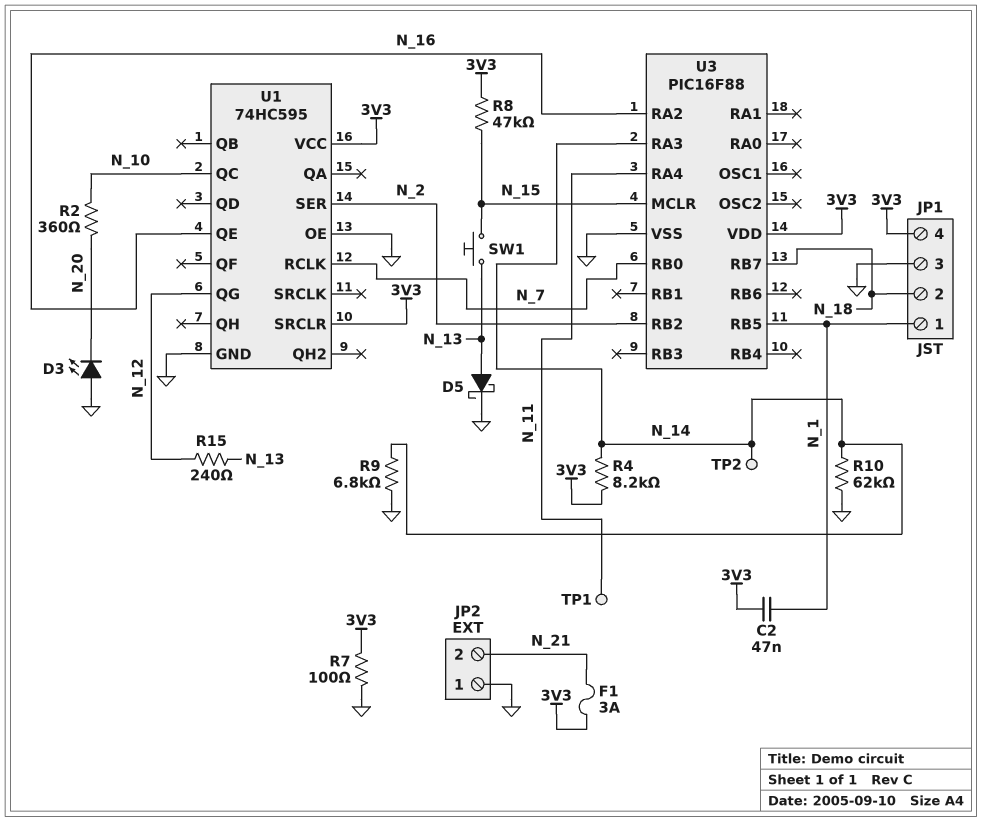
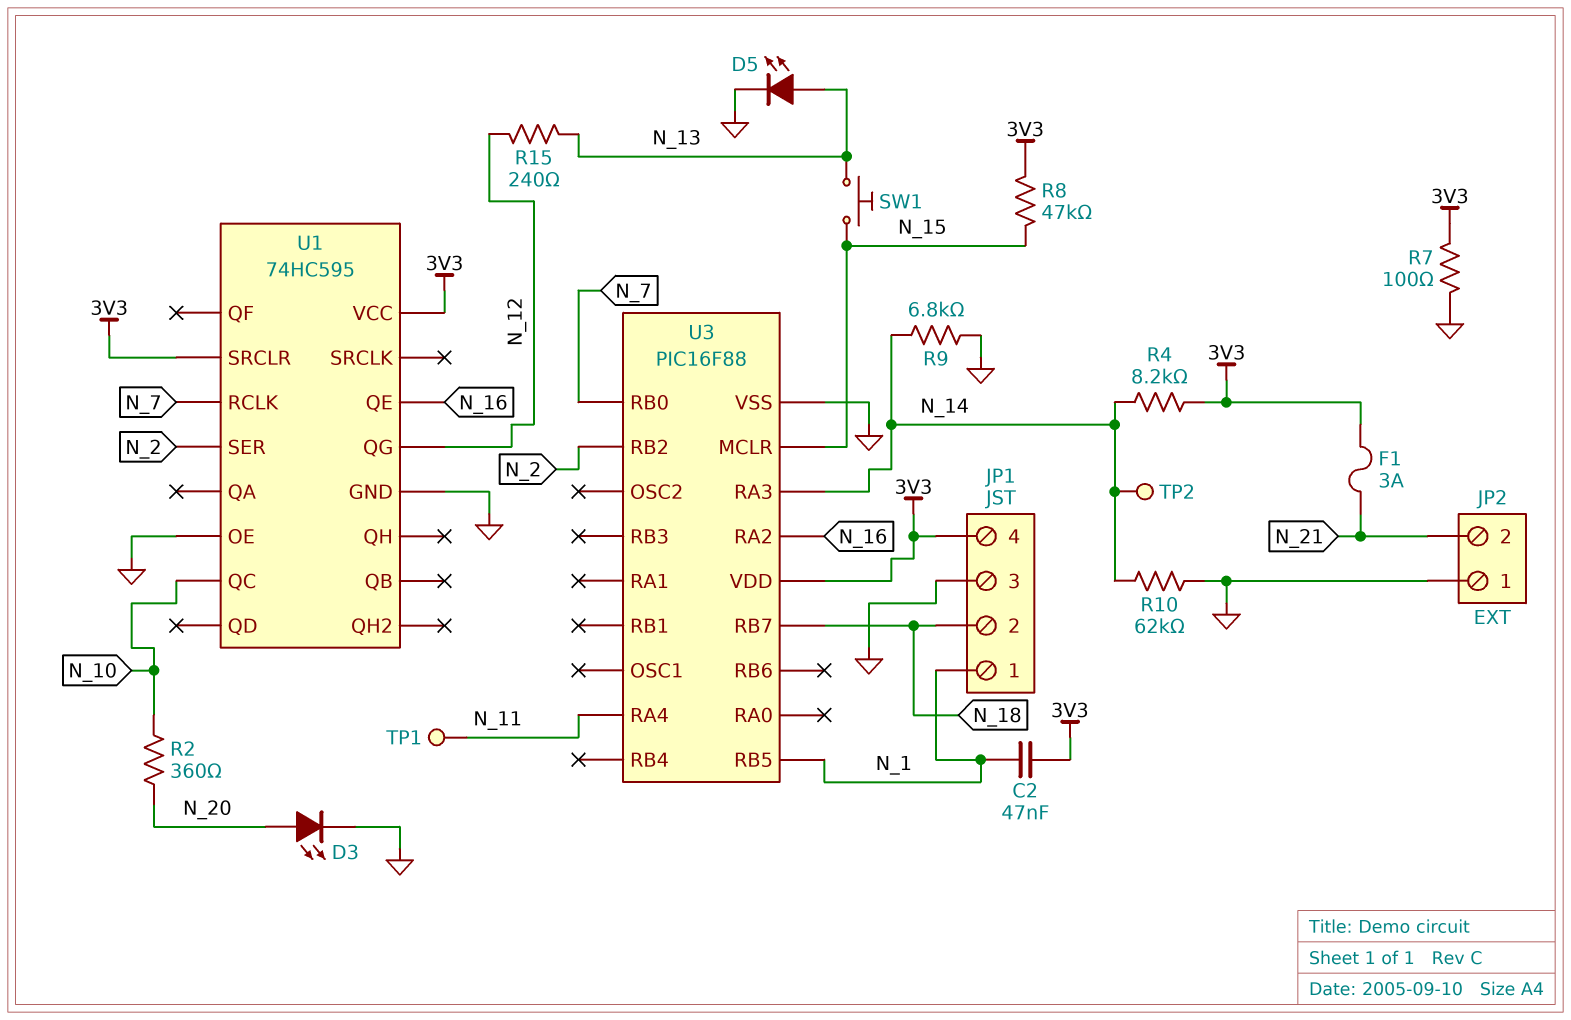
D3: LED (A GND, K N_20) -> LED (A N_20, K GND)
D5: schottky (A N_13, K GND) -> LED (A N_13, K GND)

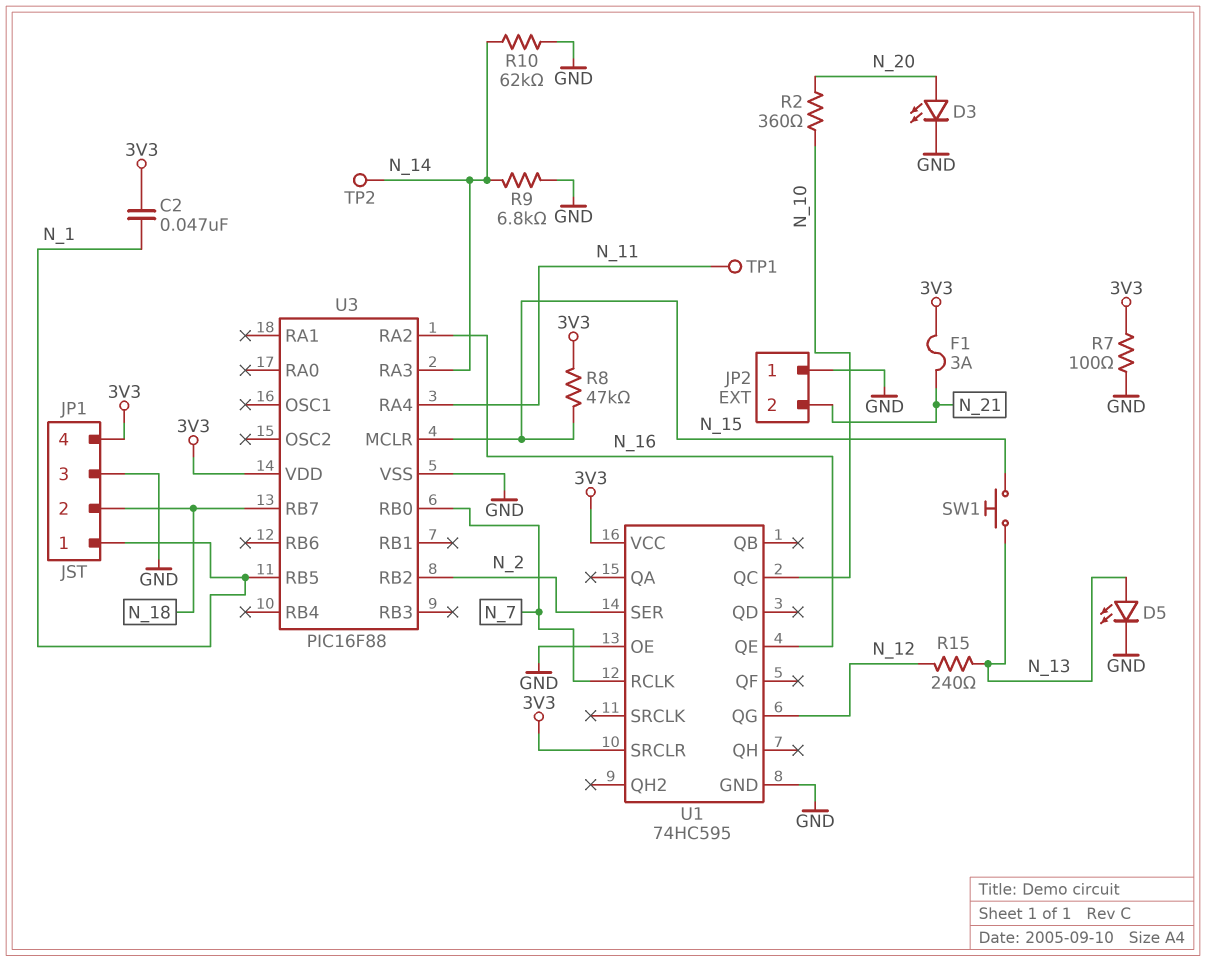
R4: 8.2k (3V3, N_14) -> none

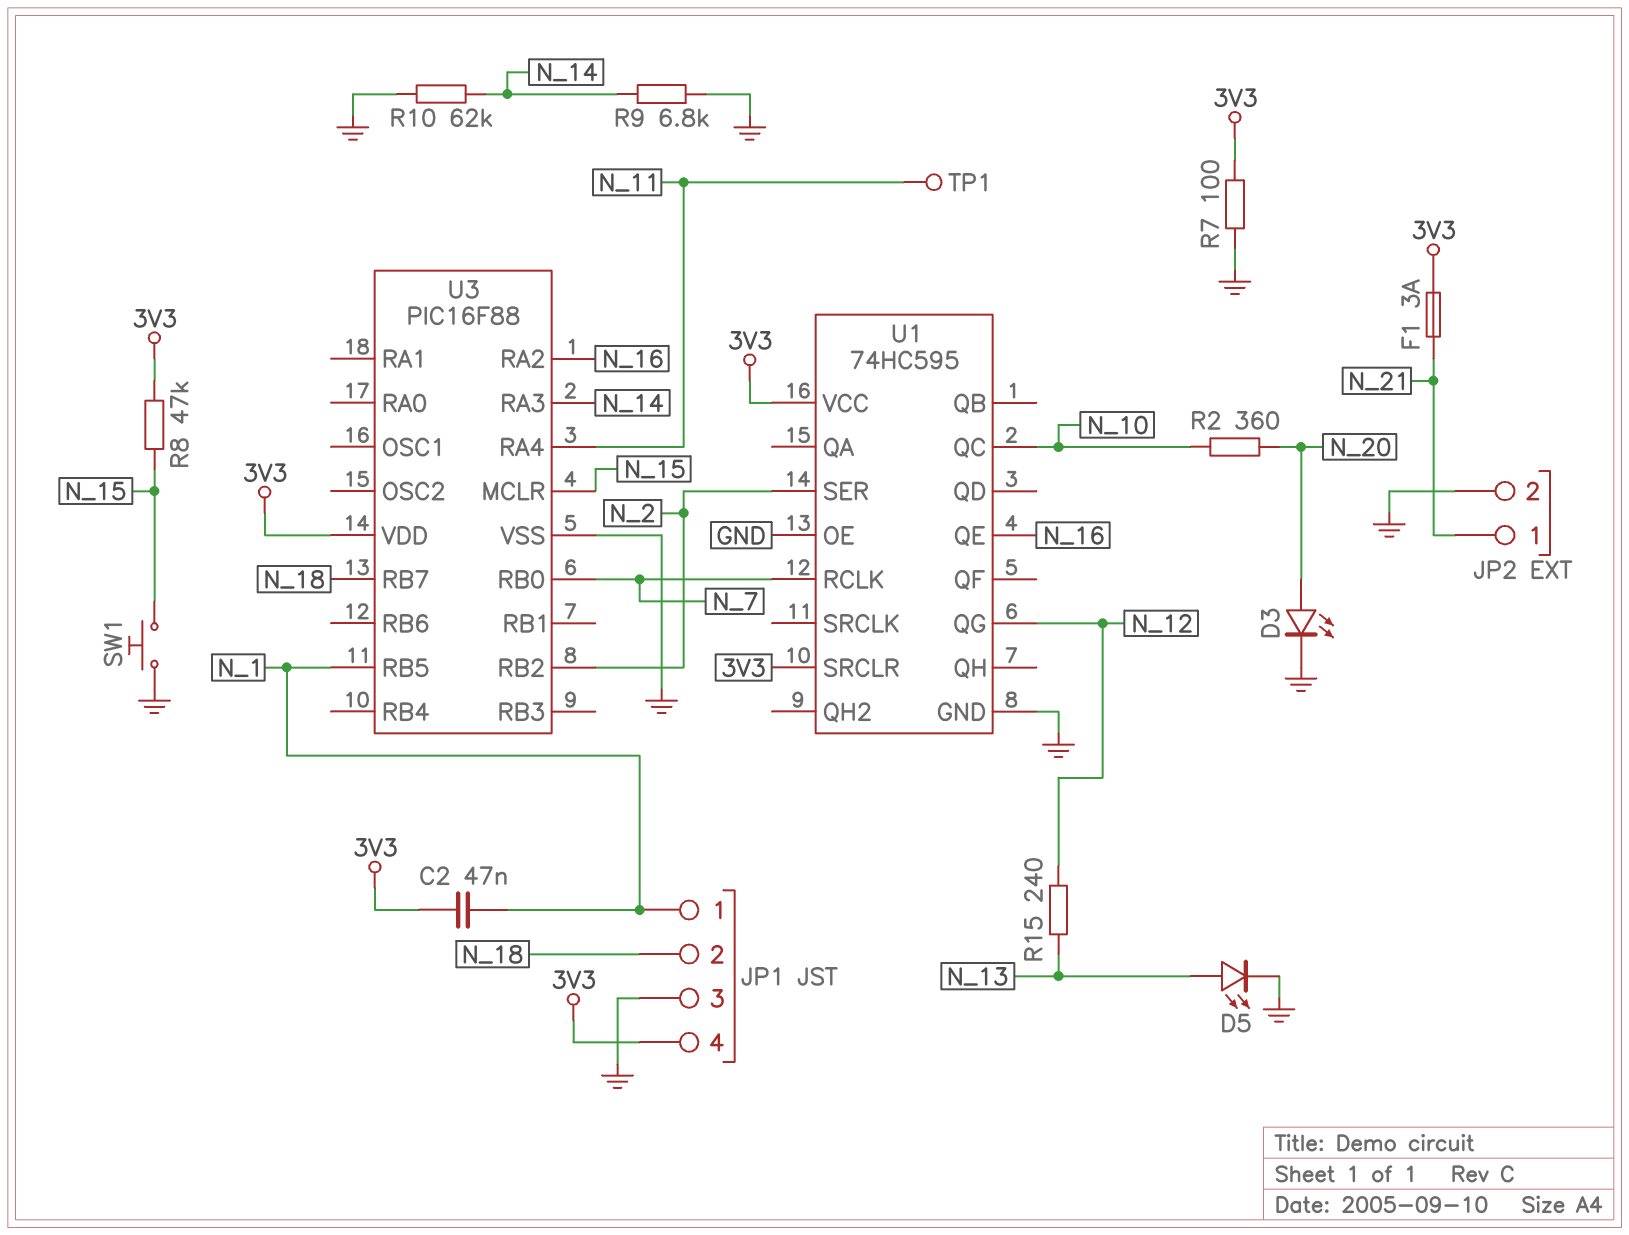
JP2 pin 1: GND -> N_21
JP2 pin 2: N_21 -> GND
SW1: button (N_13, N_15) -> button (GND, N_15)
TP2: test point (N_14) -> none

